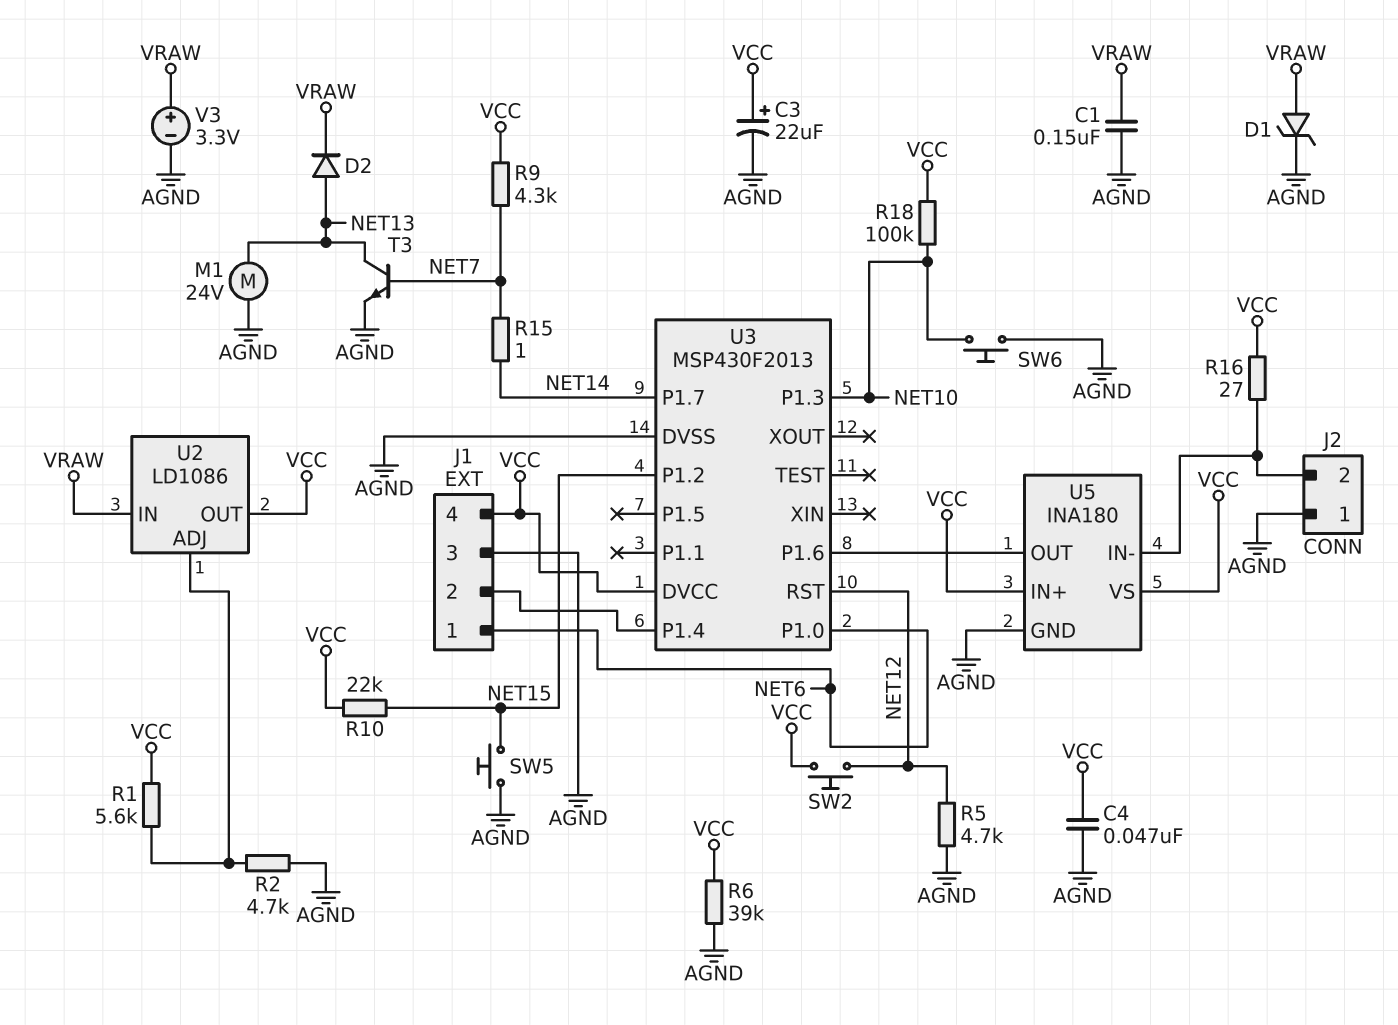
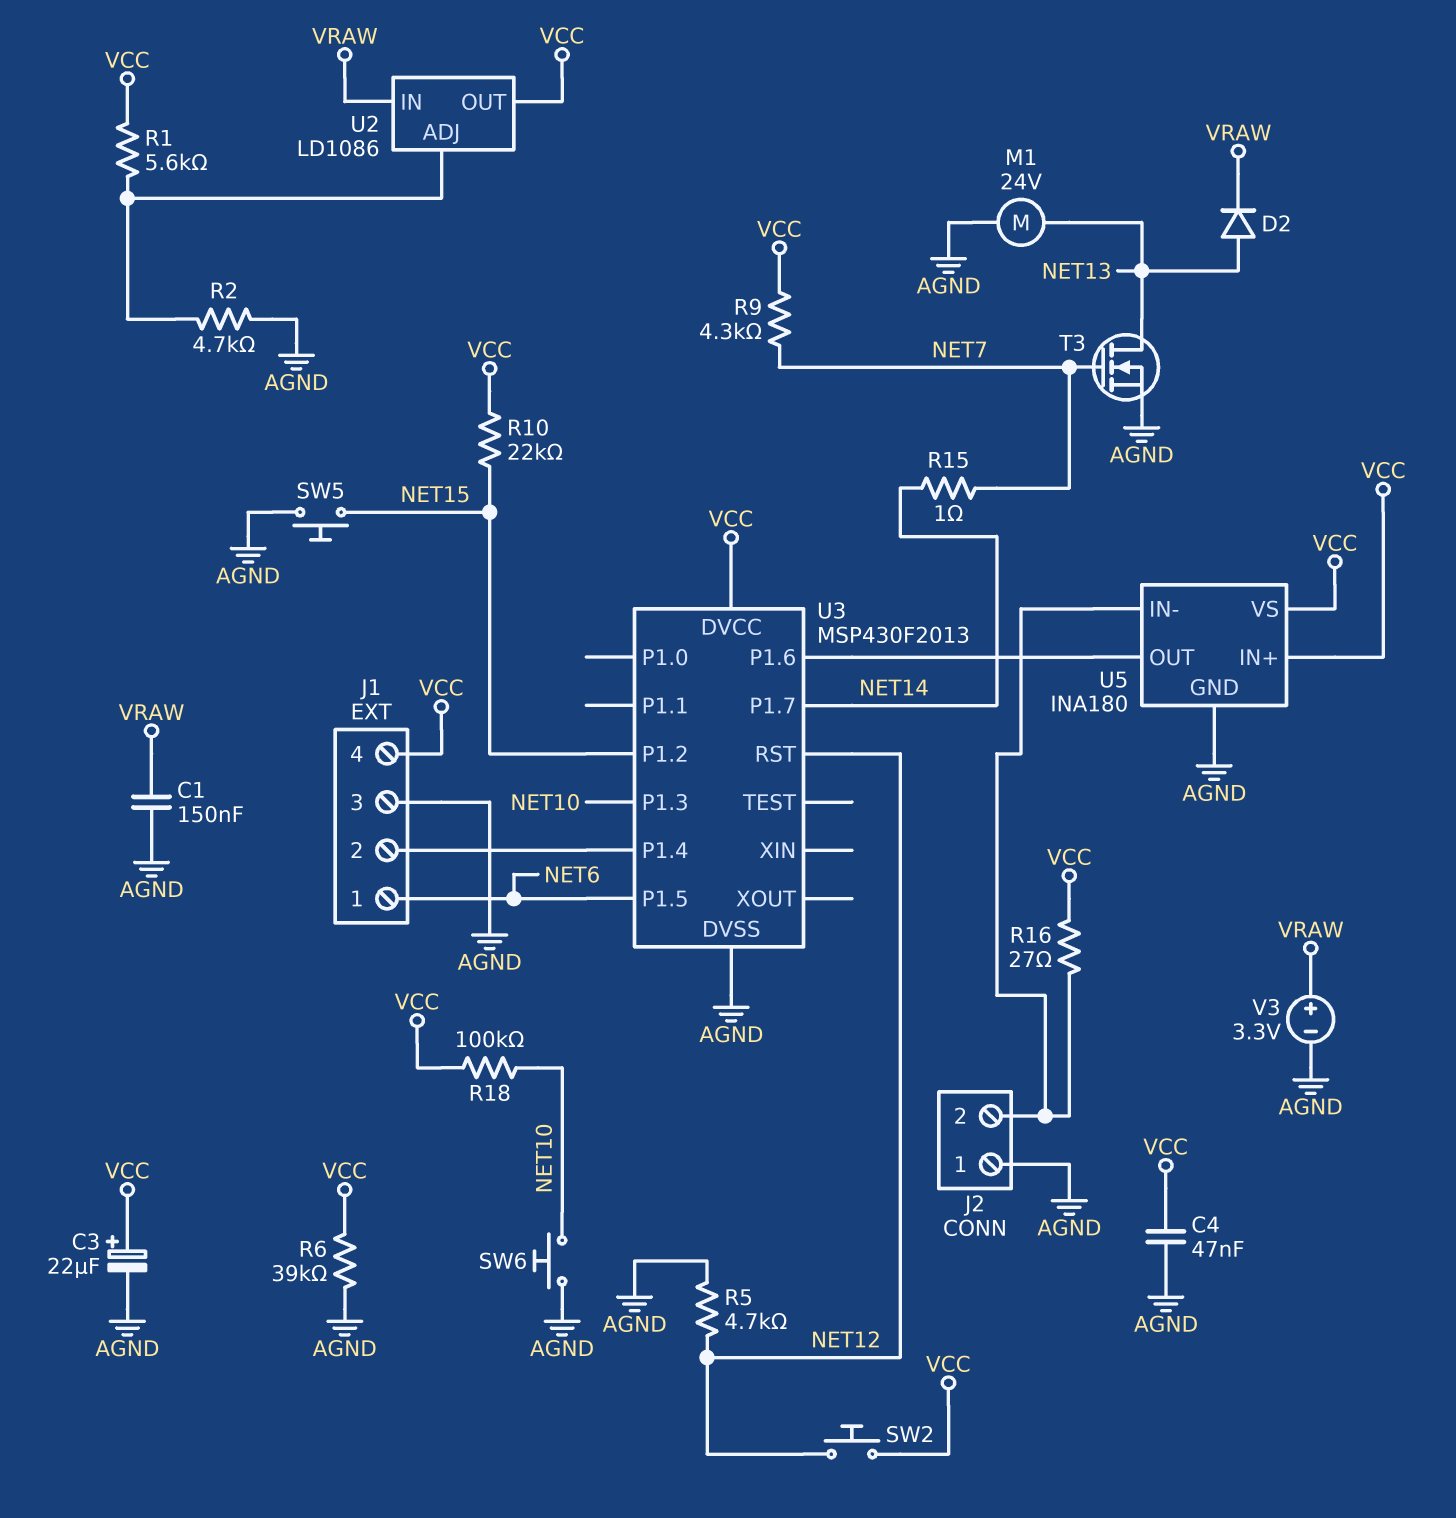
D1: zener (A VRAW, K AGND) -> none
T3: NPN (B NET7, C NET13, E AGND) -> NMOS (G NET7, D NET13, S AGND)
U3 pin P1.0: NET6 -> none
U3 pin P1.5: none -> NET6

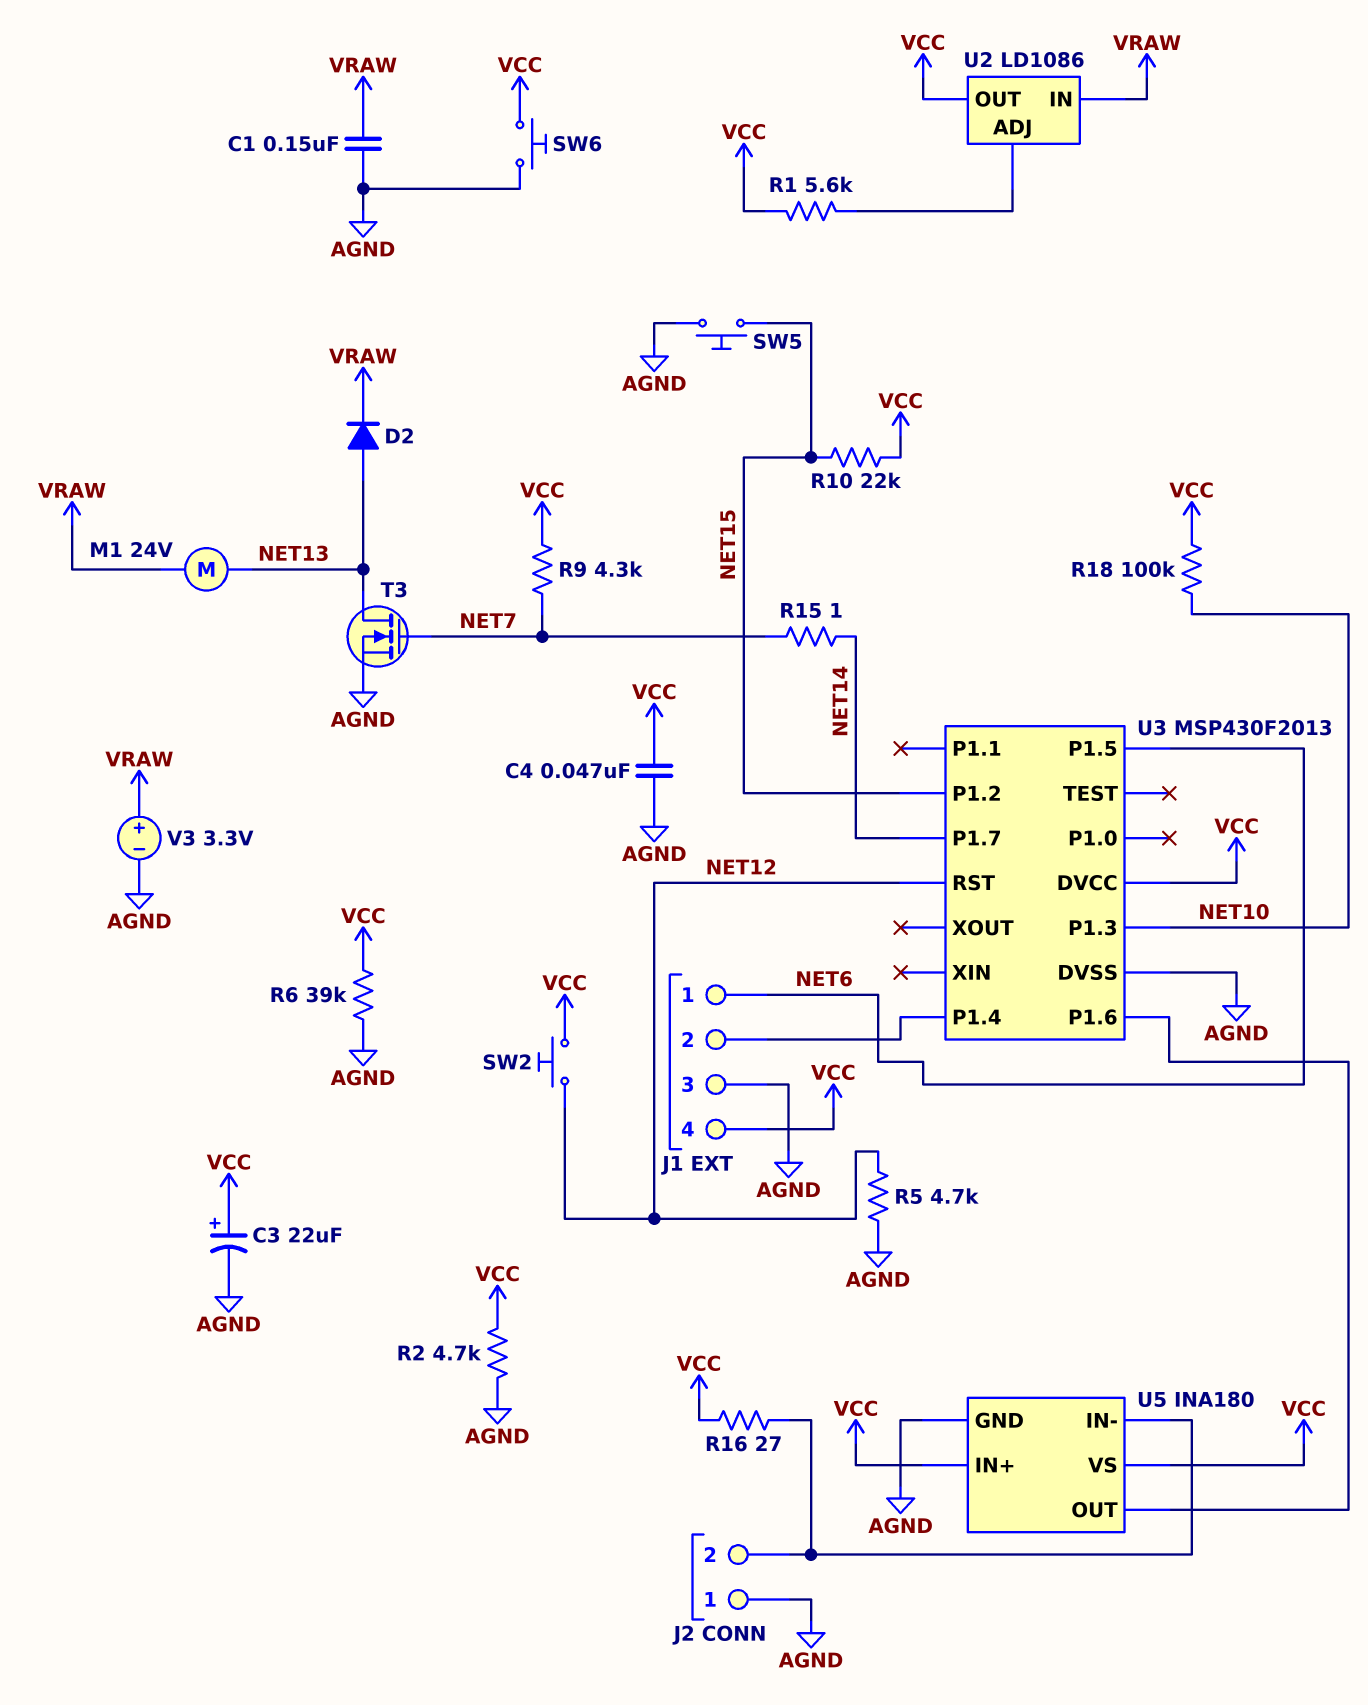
M1: motor 24V (AGND, NET13) -> motor 24V (NET13, VRAW)
R2: 4.7k (AGND, U2/ADJ) -> 4.7k (AGND, VCC)
SW6: button (AGND, NET10) -> button (AGND, VCC)

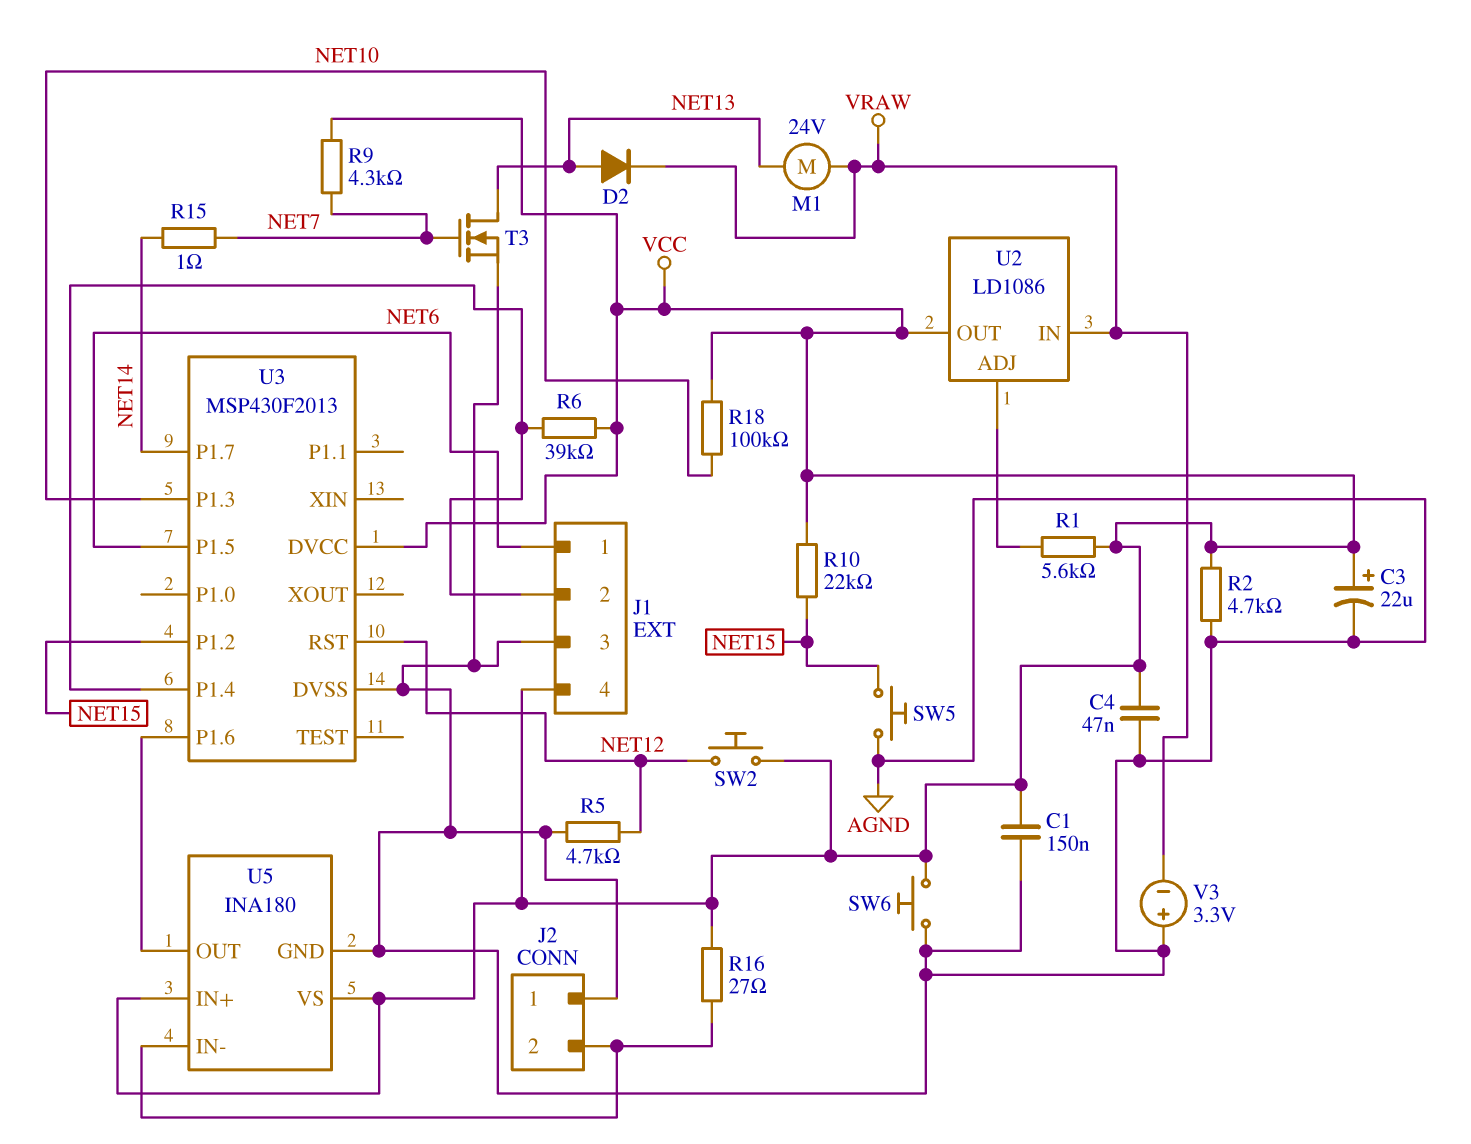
C1: 150nF (AGND, VRAW) -> 150nF (AGND, VCC)
R6: 39k (AGND, VCC) -> 39k (J1/2, VCC)
V3: 3.3V (plus VRAW, minus AGND) -> 3.3V (plus AGND, minus VRAW)

